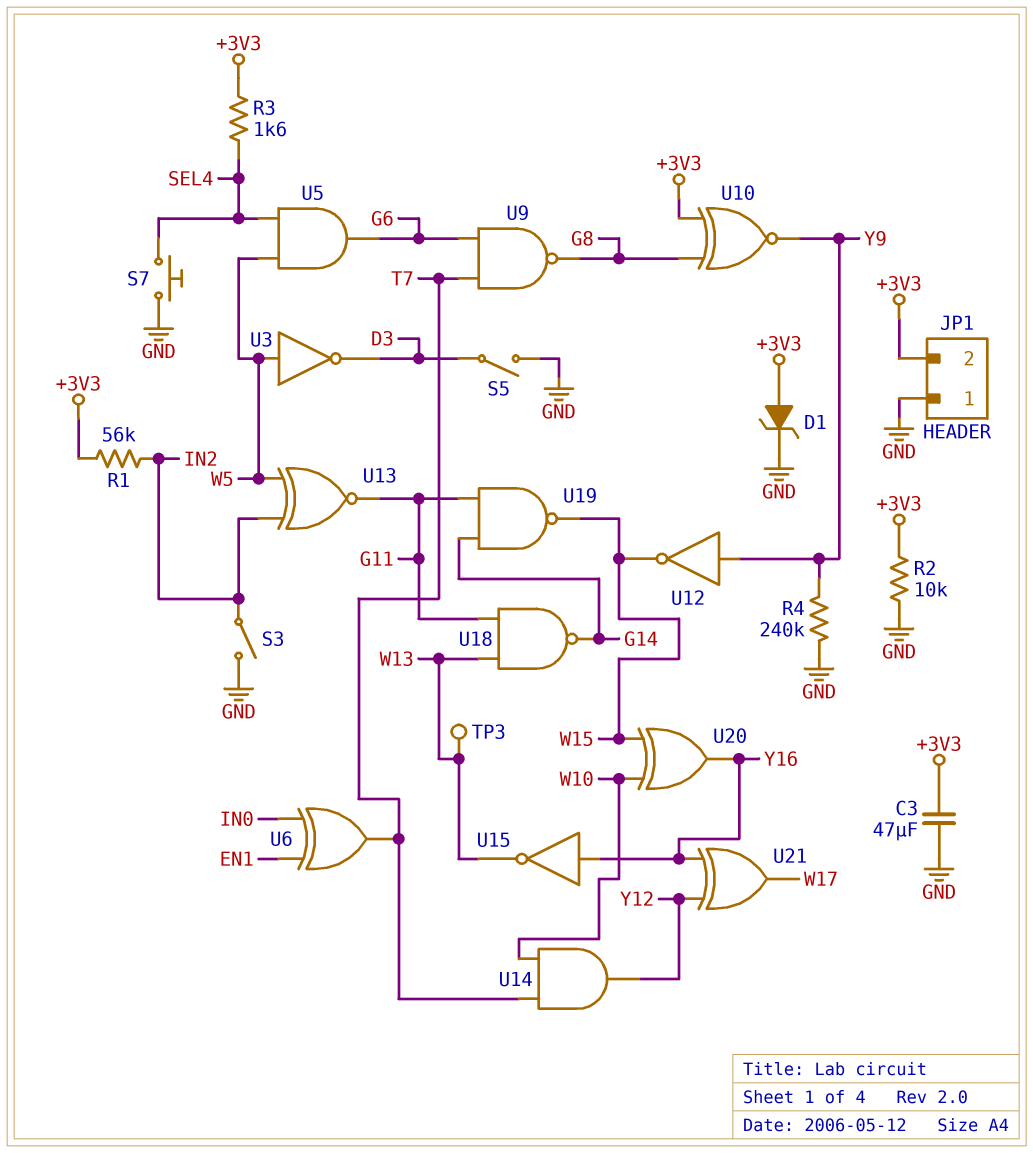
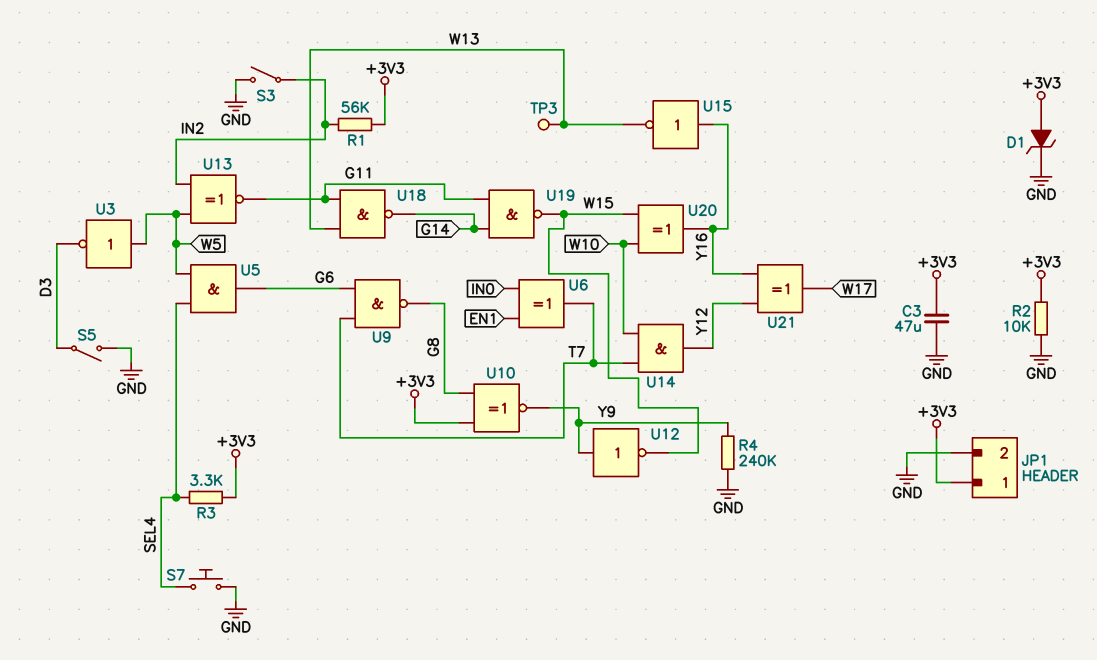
JP1 pin 1: GND -> +3V3
JP1 pin 2: +3V3 -> GND
R3: 1.6k (+3V3, SEL4) -> 3.3k (+3V3, SEL4)

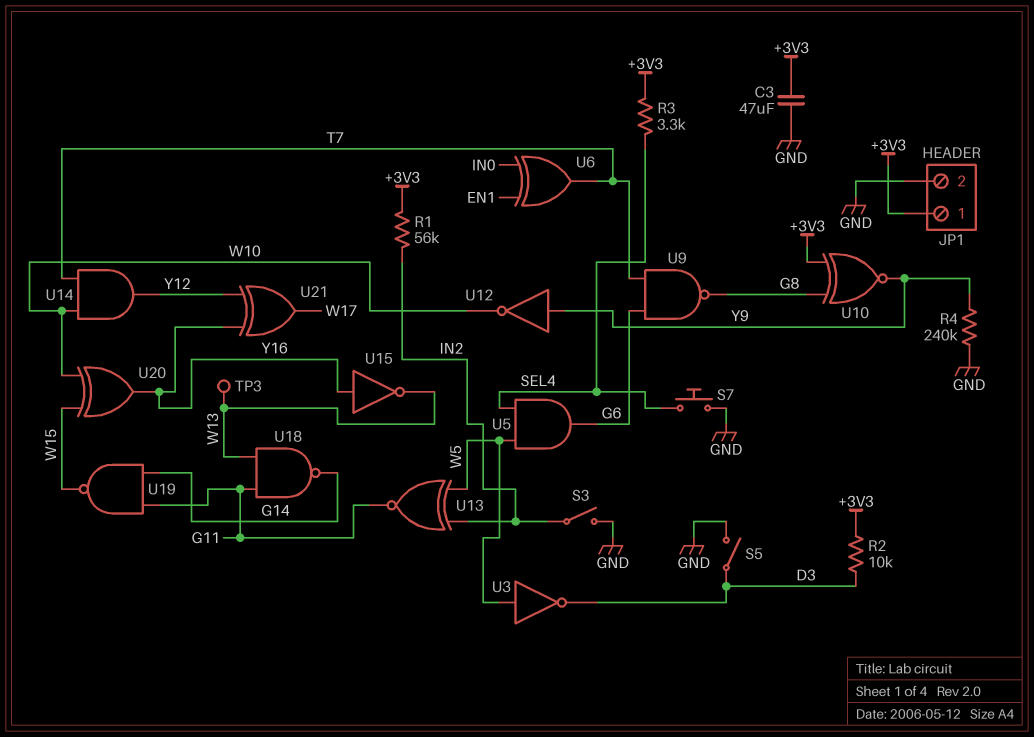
D1: zener (A +3V3, K GND) -> none
R2: 10k (+3V3, GND) -> 10k (+3V3, D3)
U12: NOT (in Y9, out W15) -> NOT (in Y9, out W10)

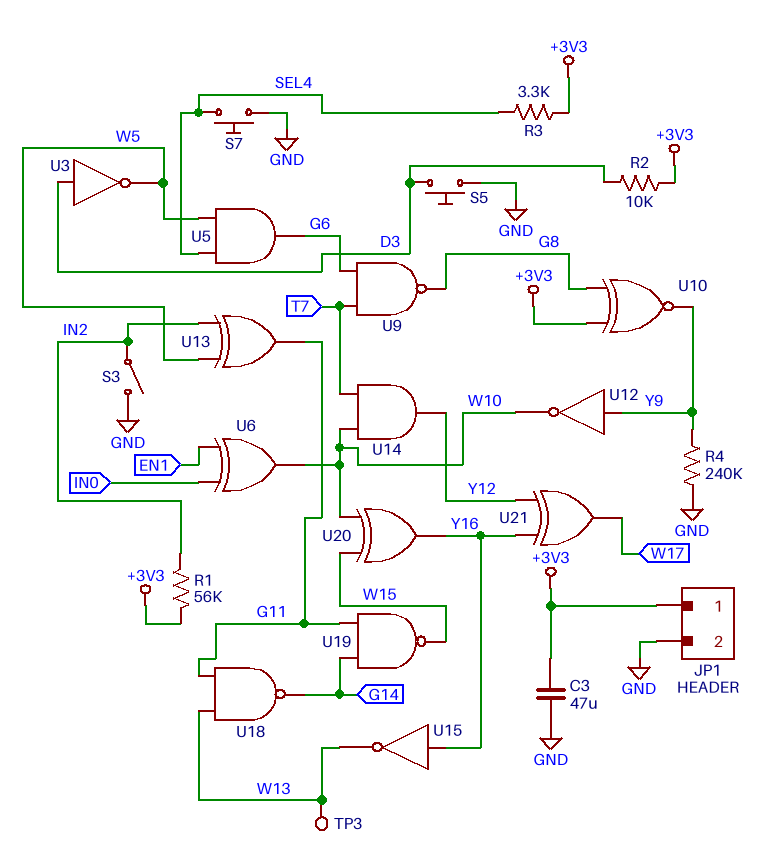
S5: switch (D3, GND) -> button (D3, GND)
U3: NOT (in W5, out D3) -> NOT (in D3, out W5)
U6: XOR (in EN1, in IN0, out T7) -> XOR (in EN1, in IN0, out W10)
U13: XNOR (in IN2, in W5, out G11) -> XOR (in IN2, in W5, out G11)

